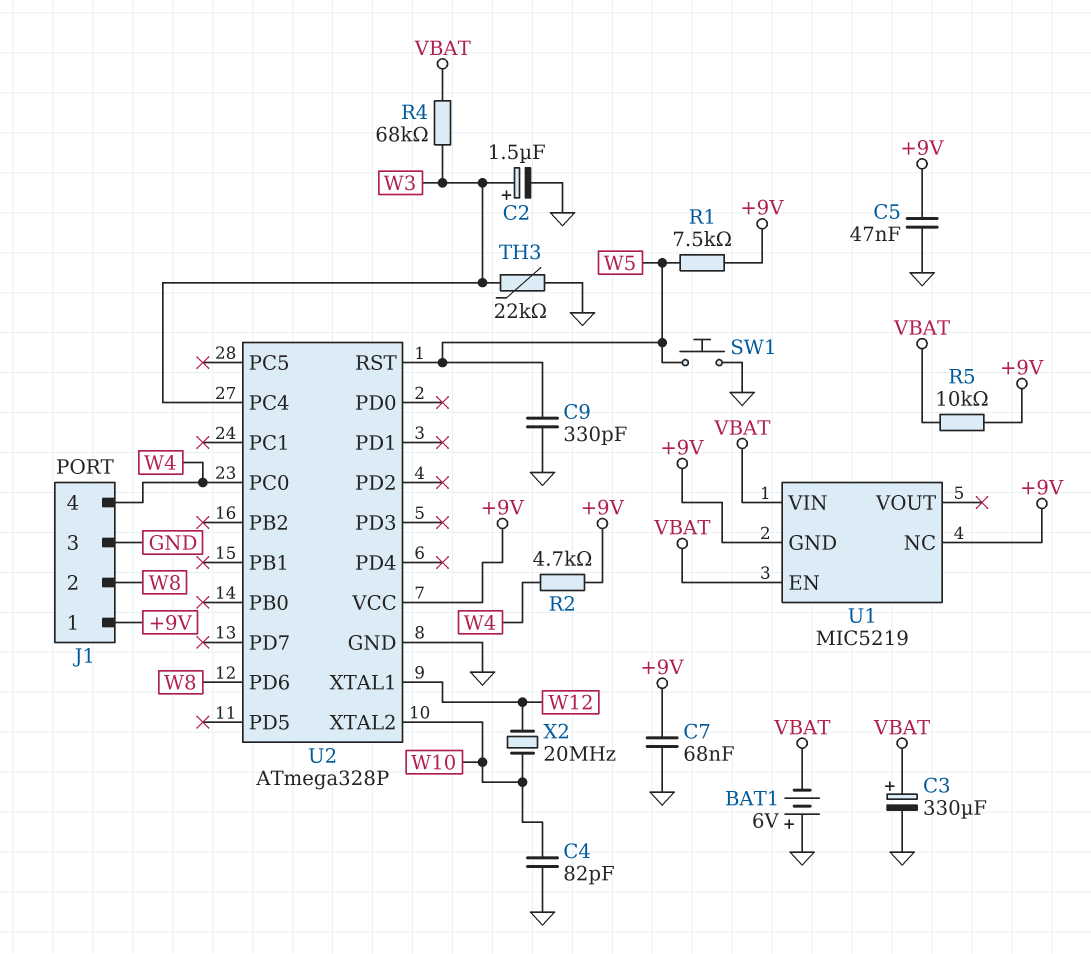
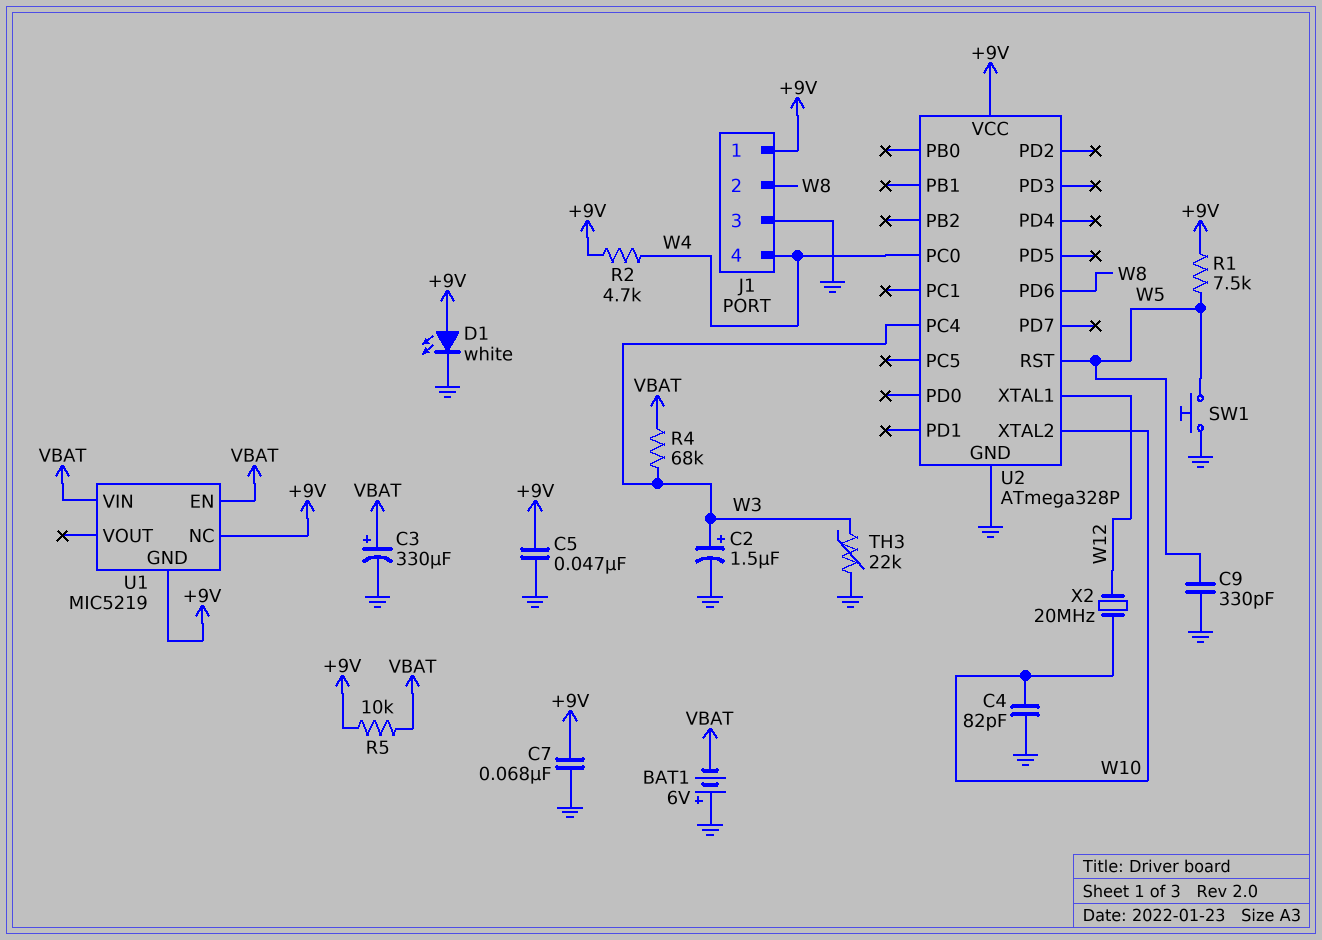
D1: none -> LED white (A +9V, K GND)

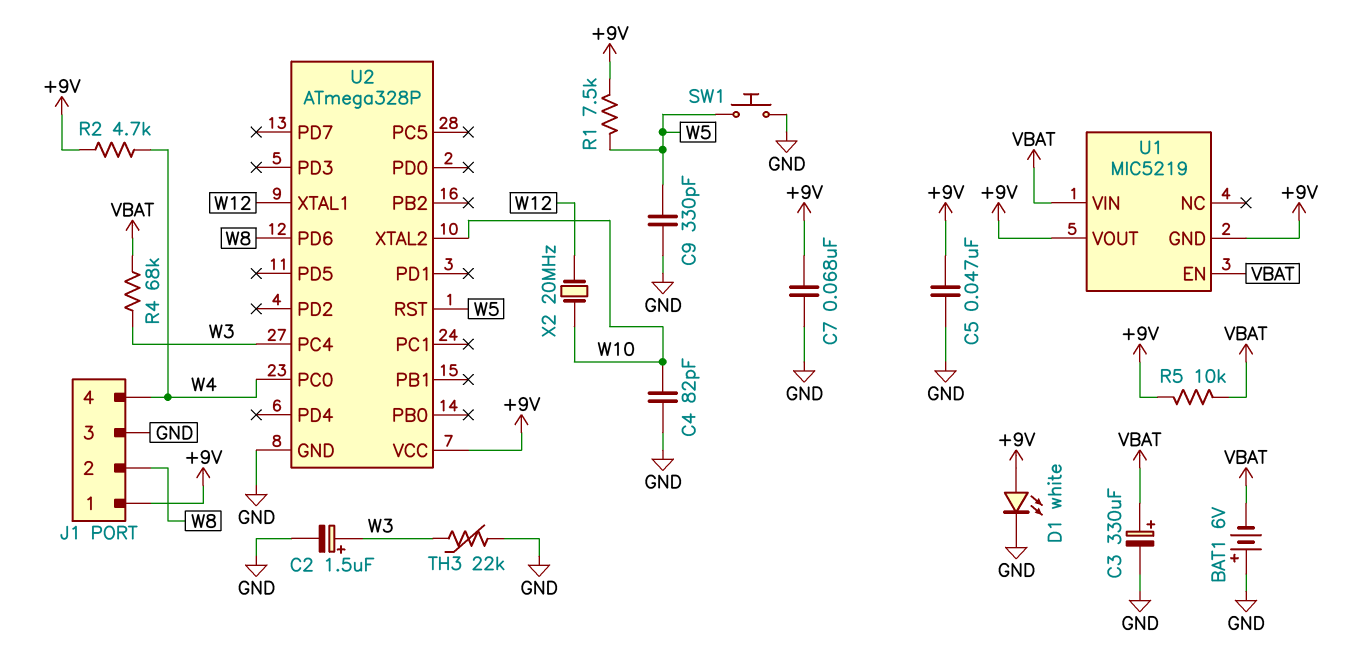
U1 pin NC: +9V -> none
U1 pin VOUT: none -> +9V

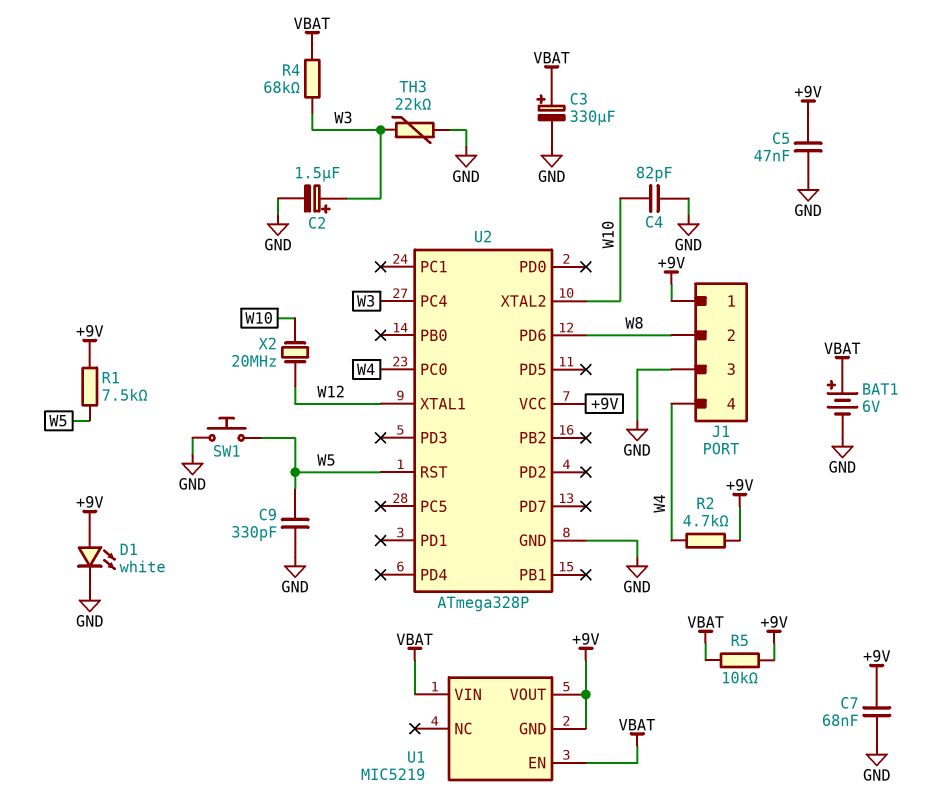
BAT1: 6V (plus GND, minus VBAT) -> 6V (plus VBAT, minus GND)

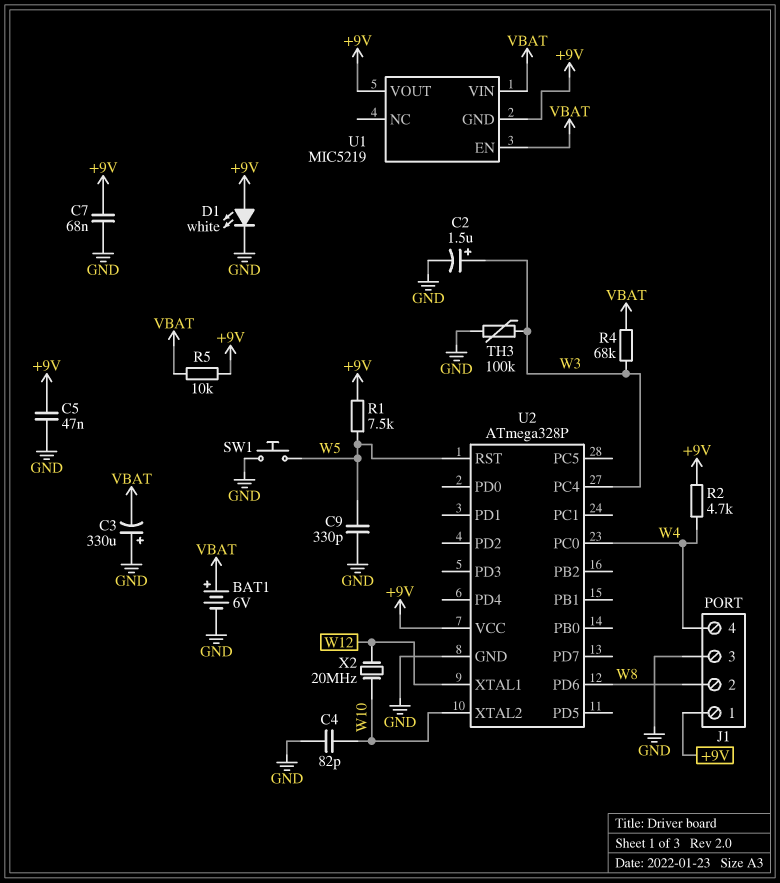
C3: 330uF (plus VBAT, minus GND) -> 330uF (plus GND, minus VBAT)
TH3: 22k (GND, W3) -> 100k (GND, W3)

